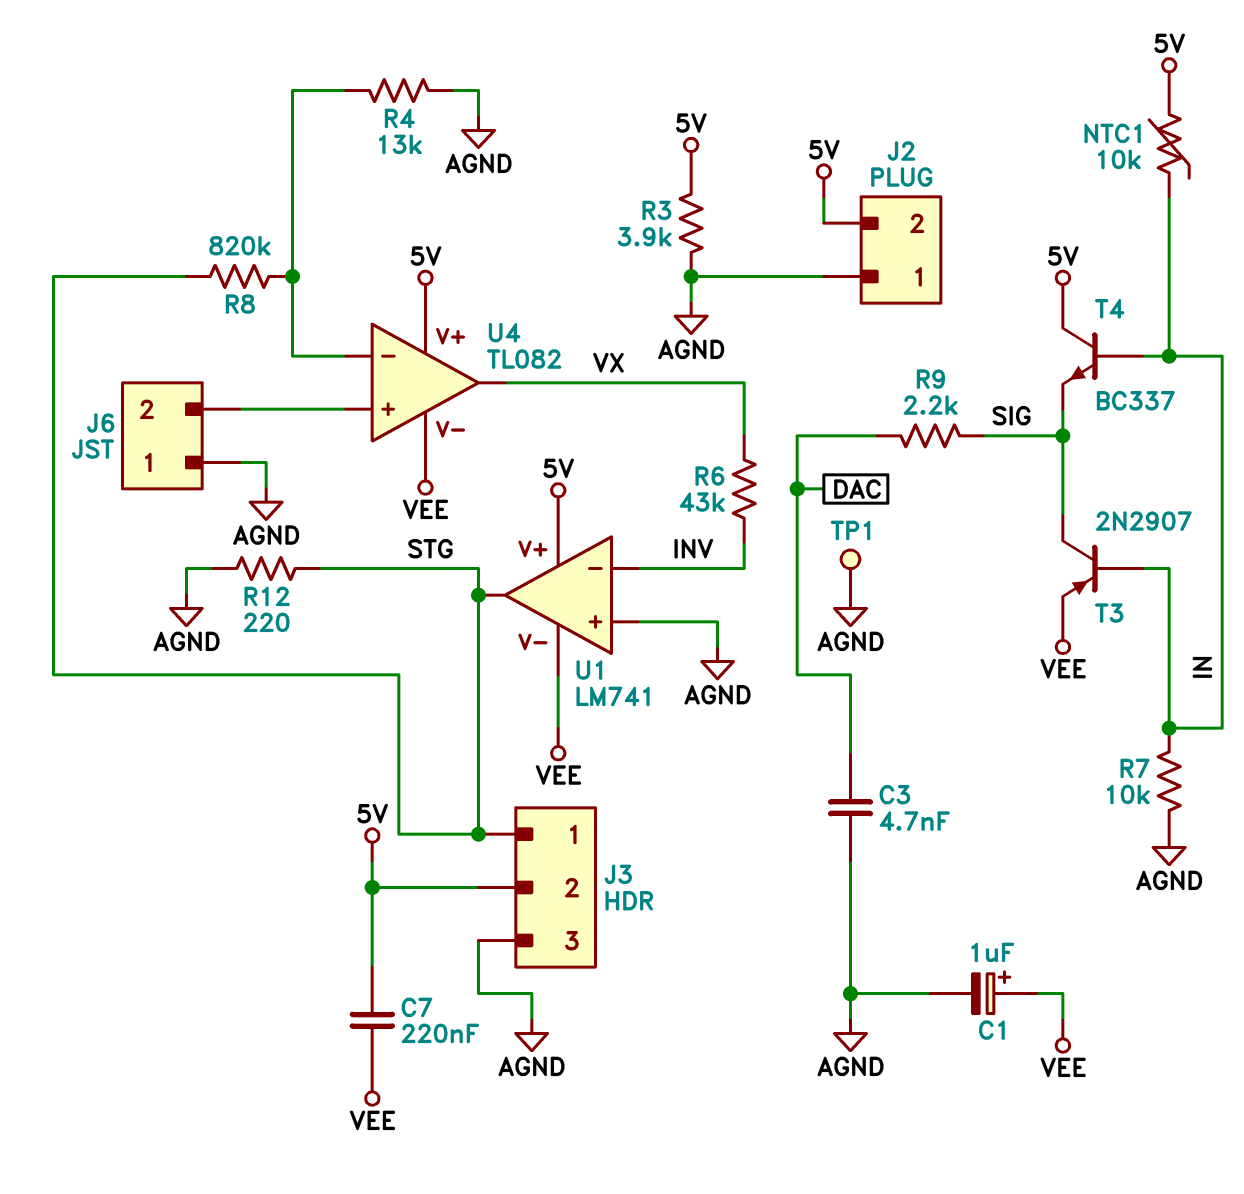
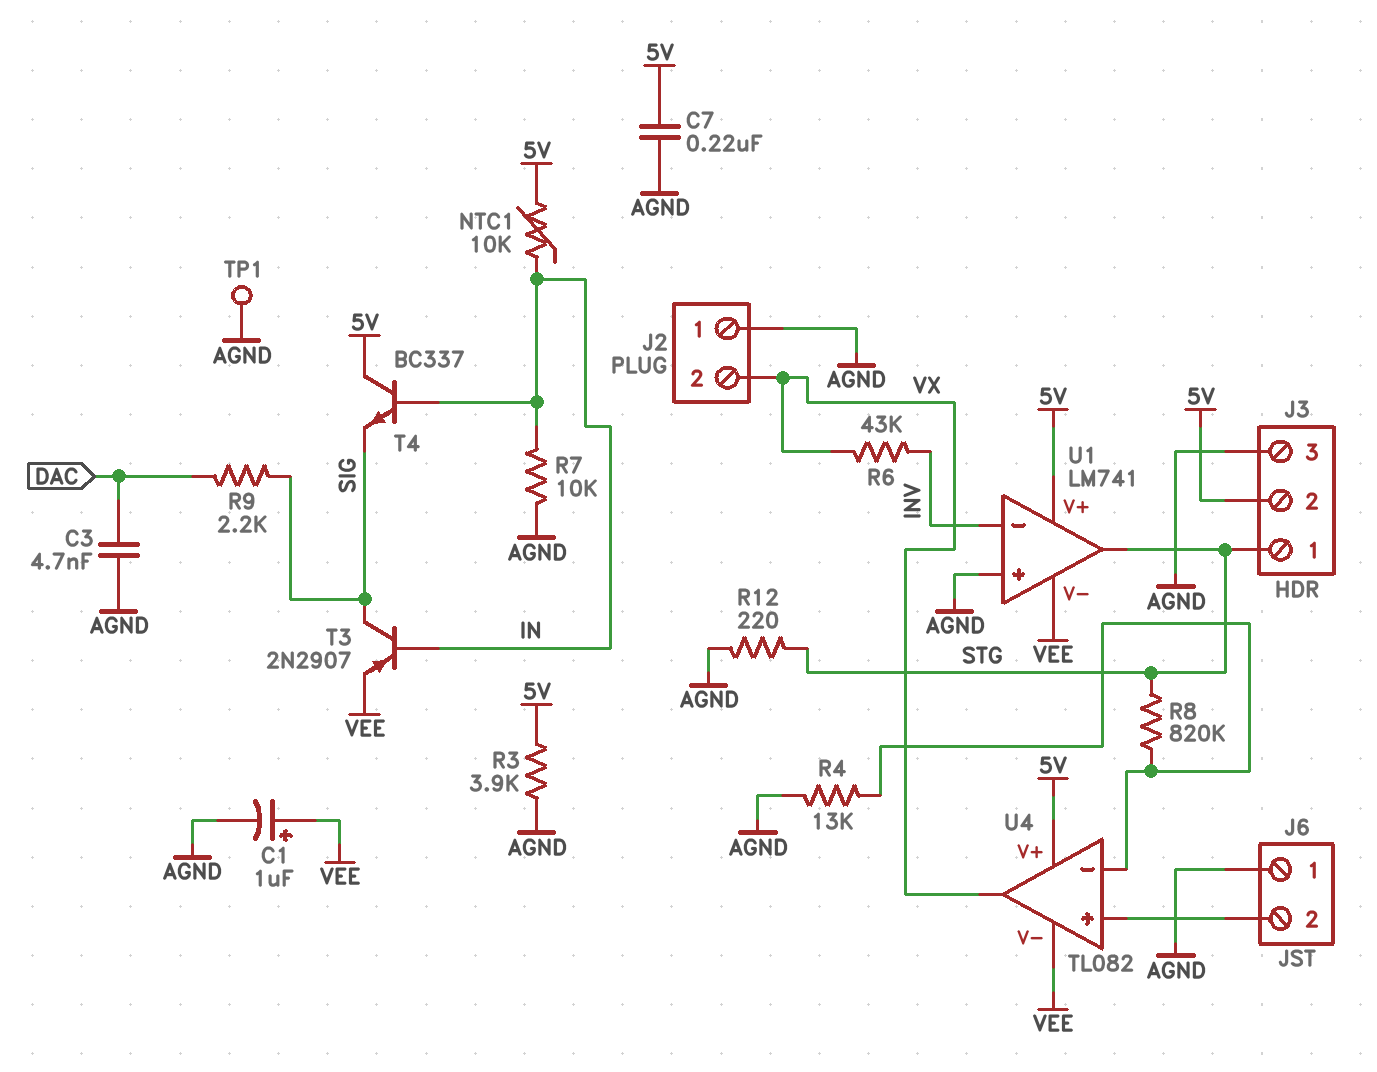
C7: 220nF (5V, VEE) -> 220nF (5V, AGND)
J2 pin 2: 5V -> VX

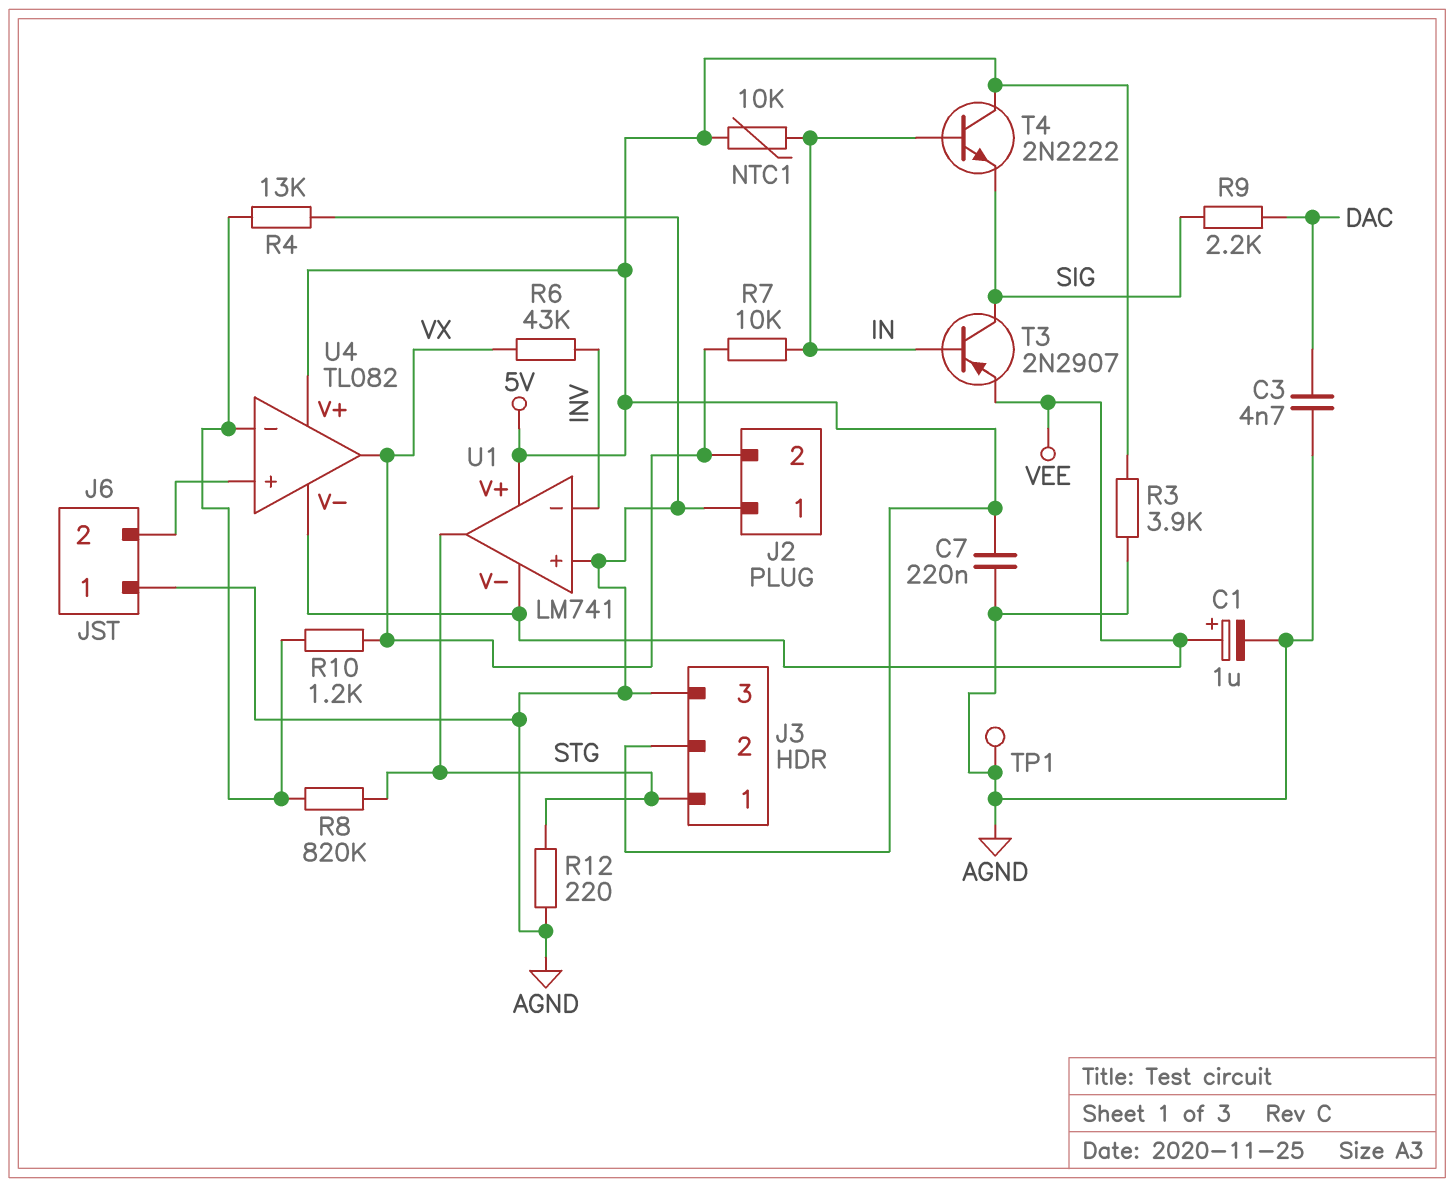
R7: 10k (AGND, IN) -> 10k (IN, VX)
R10: none -> 1.2k (U4/in-, VX)
T4: NPN BC337 (B IN, C 5V, E SIG) -> NPN 2N2222 (B IN, C 5V, E SIG)

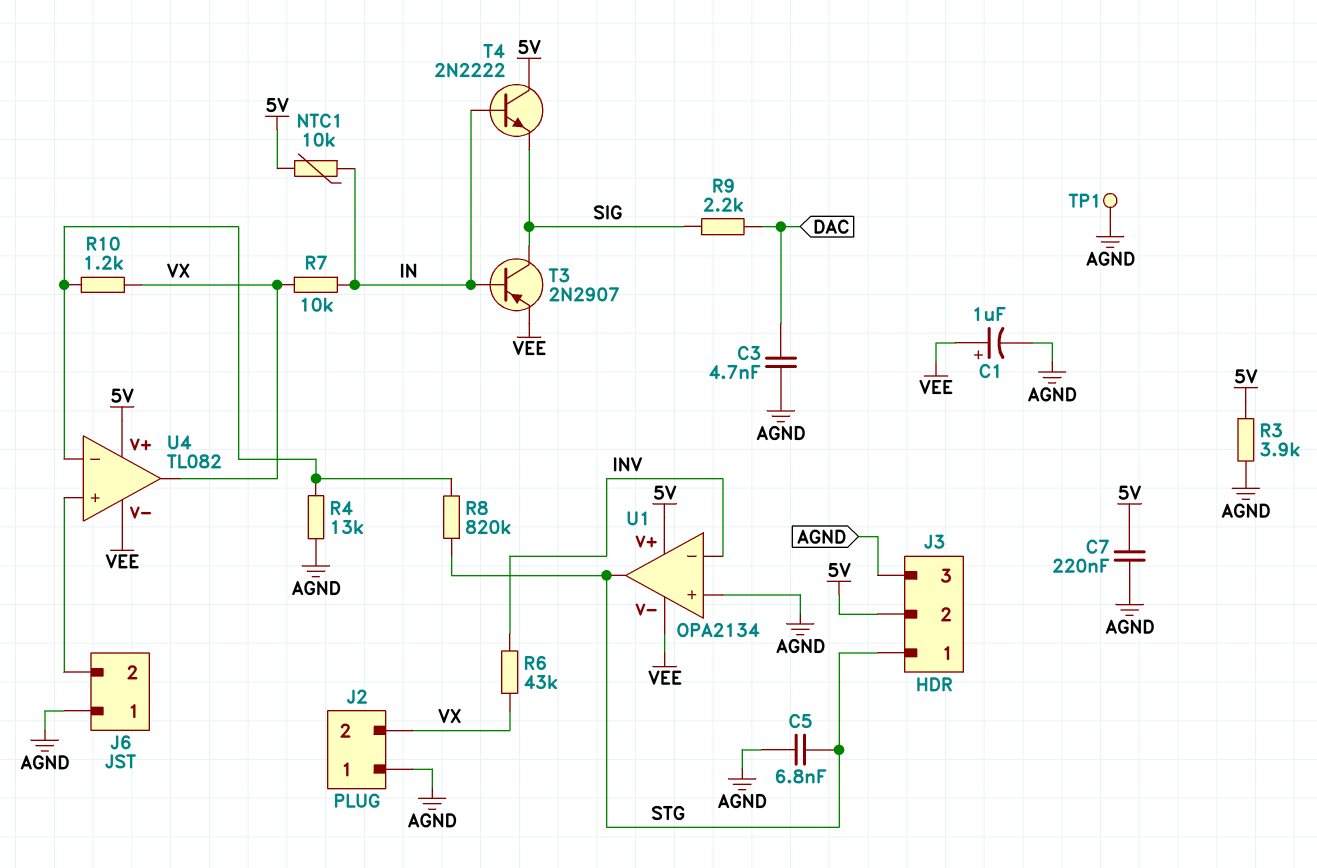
C5: none -> 6.8nF (AGND, STG)
R12: 220 (AGND, STG) -> none
U1: LM741 -> OPA2134

